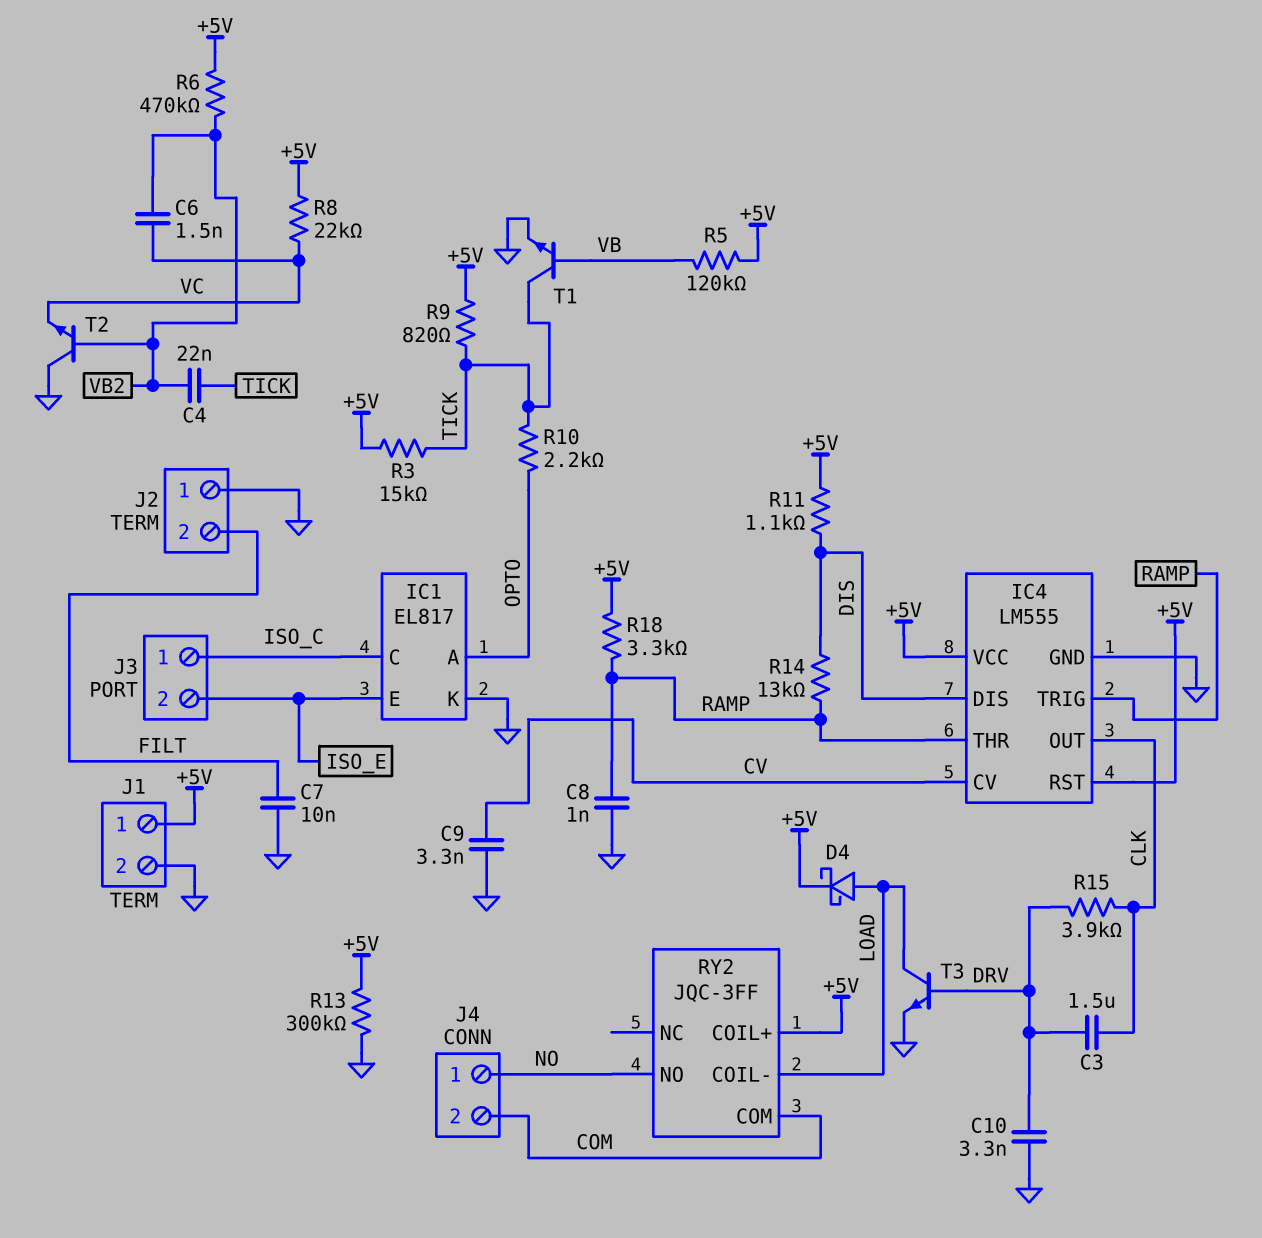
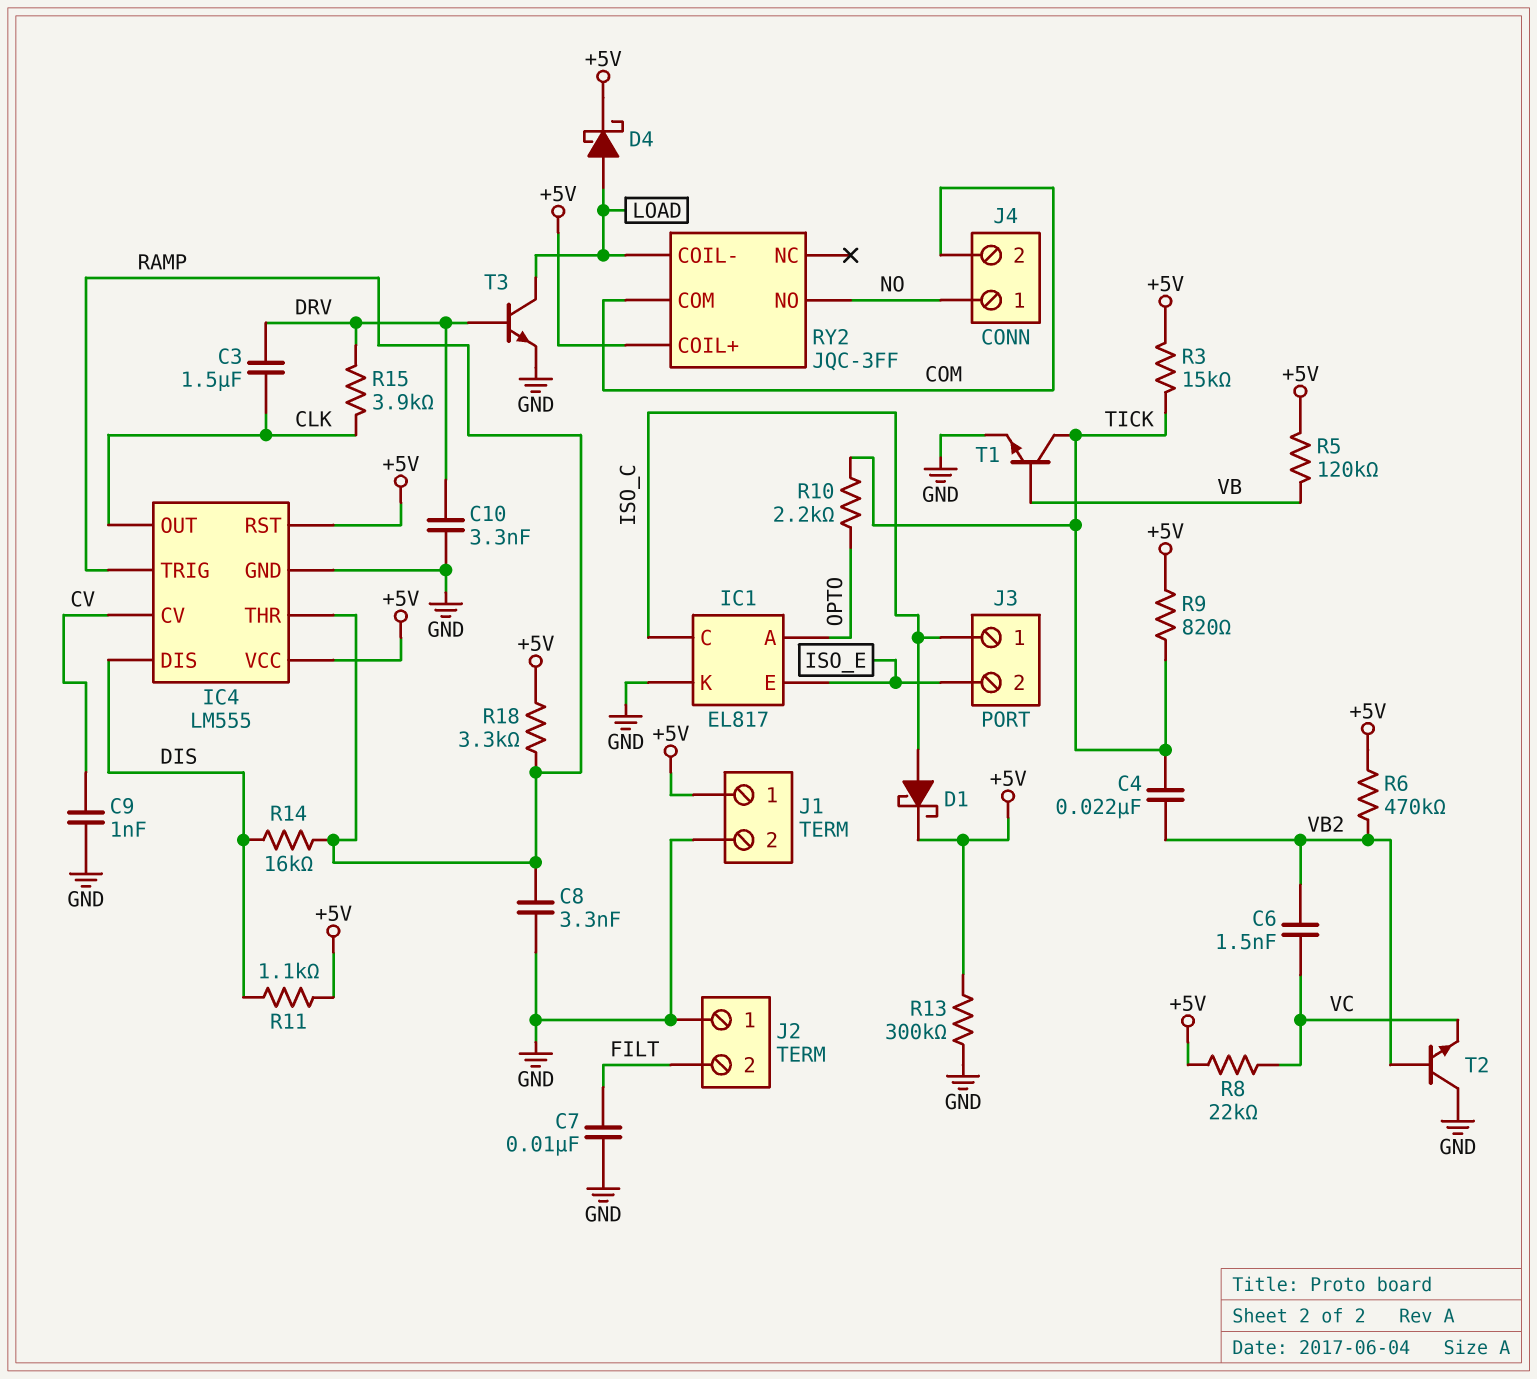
C8: 1nF (GND, RAMP) -> 3.3nF (GND, RAMP)
C9: 3.3nF (CV, GND) -> 1nF (CV, GND)
D1: none -> schottky (A ISO_C, K +5V)
R14: 13k (DIS, RAMP) -> 16k (DIS, RAMP)

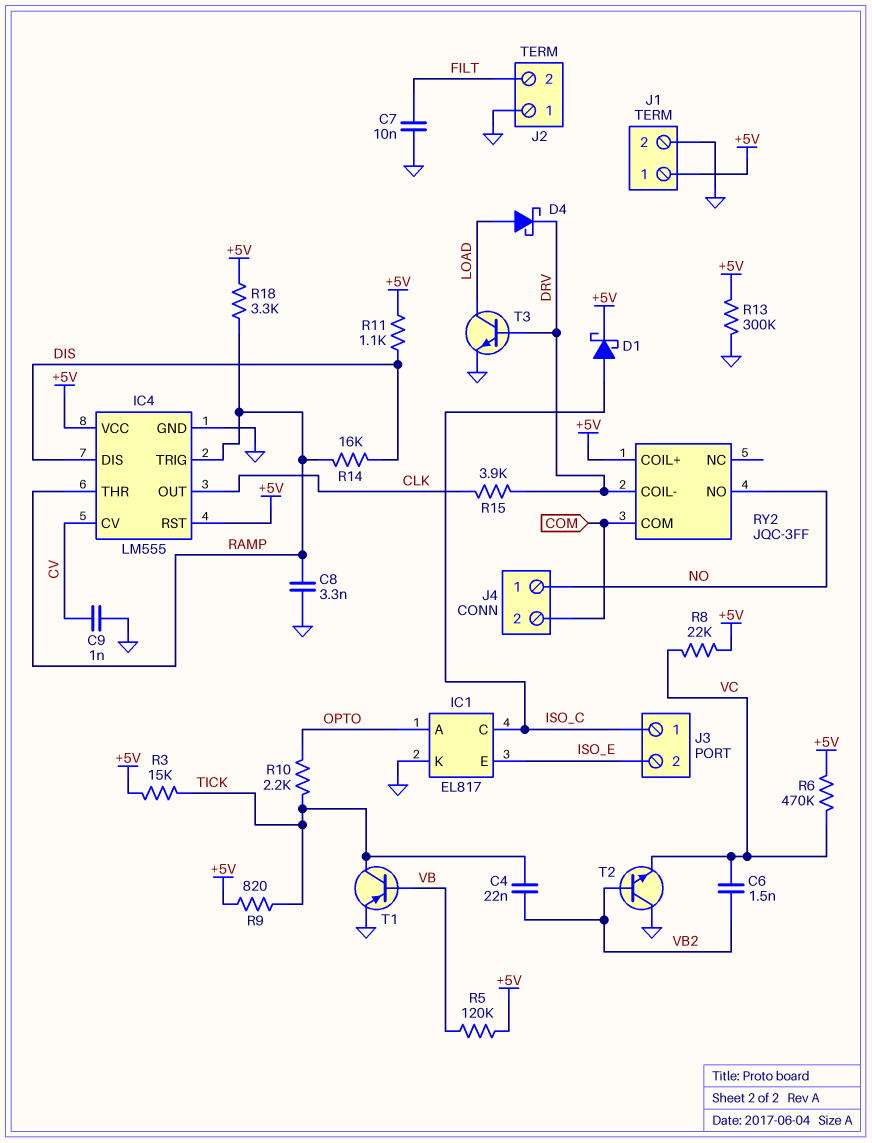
C3: 1.5uF (CLK, DRV) -> none
C10: 3.3nF (DRV, GND) -> none
D4: schottky (A LOAD, K +5V) -> schottky (A LOAD, K DRV)
R6: 470k (+5V, VB2) -> 470k (+5V, VC)
RY2 pin COIL-: LOAD -> DRV
T1: NPN (B VB, C TICK, E GND) -> PNP (B VB, C TICK, E GND)

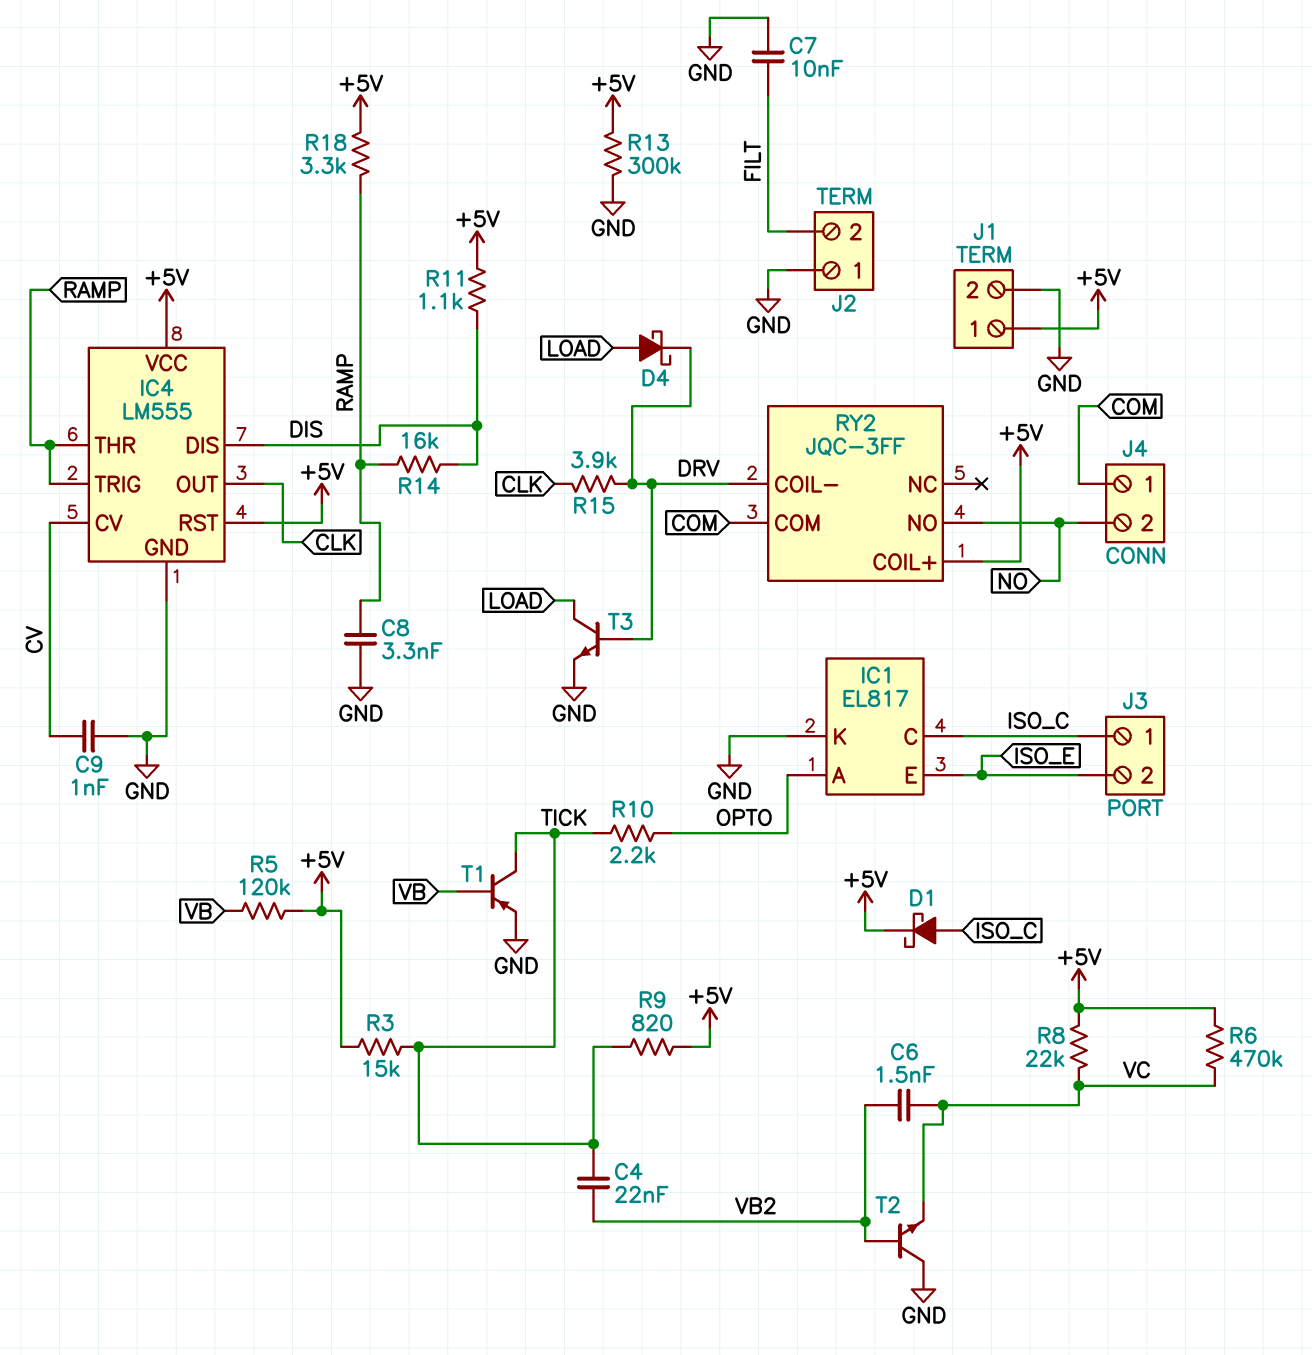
J4 pin 1: NO -> COM
J4 pin 2: COM -> NO

